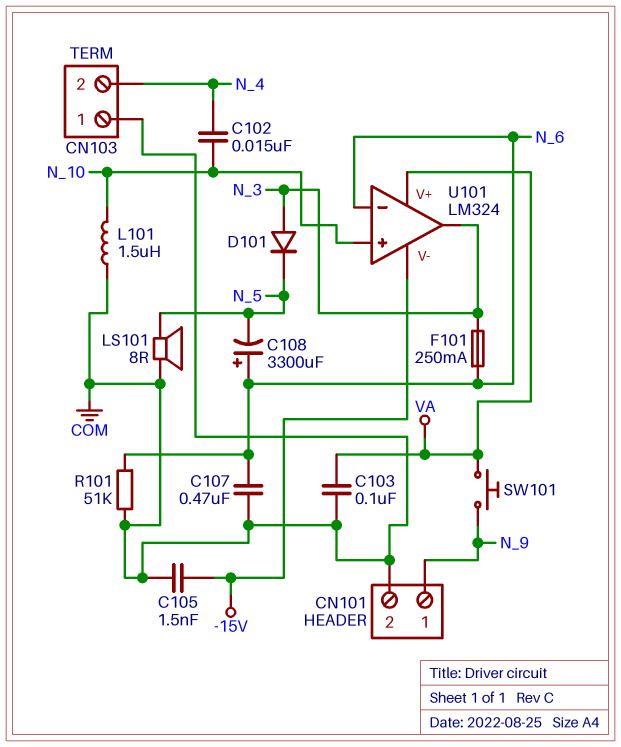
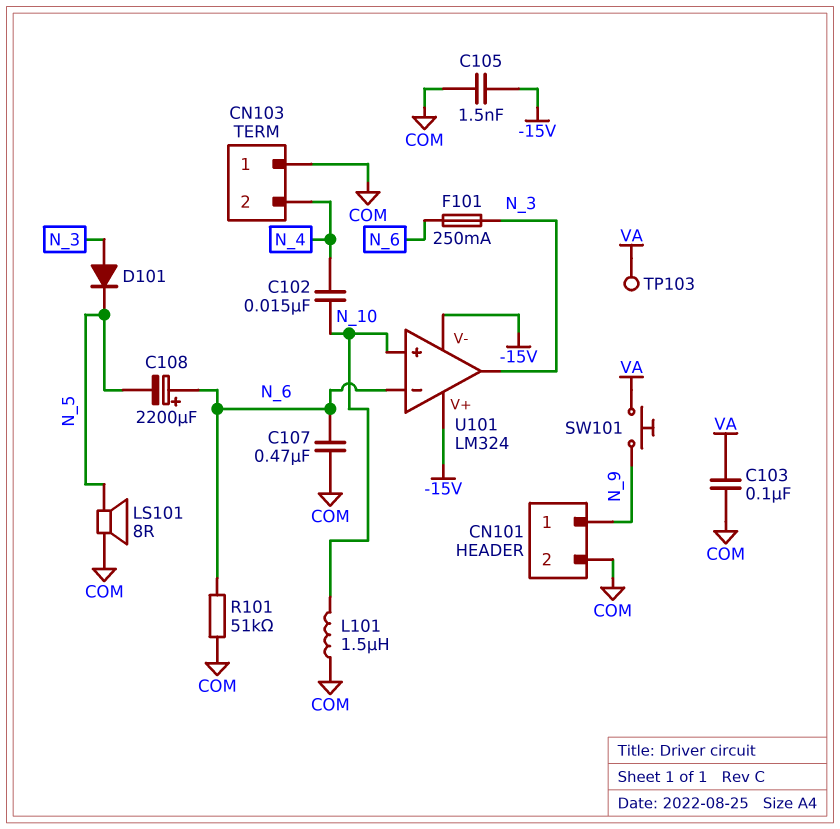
C108: 3300uF (plus N_6, minus N_5) -> 2200uF (plus N_6, minus N_5)
TP103: none -> test point (VA)
U101 pin V+: VA -> -15V

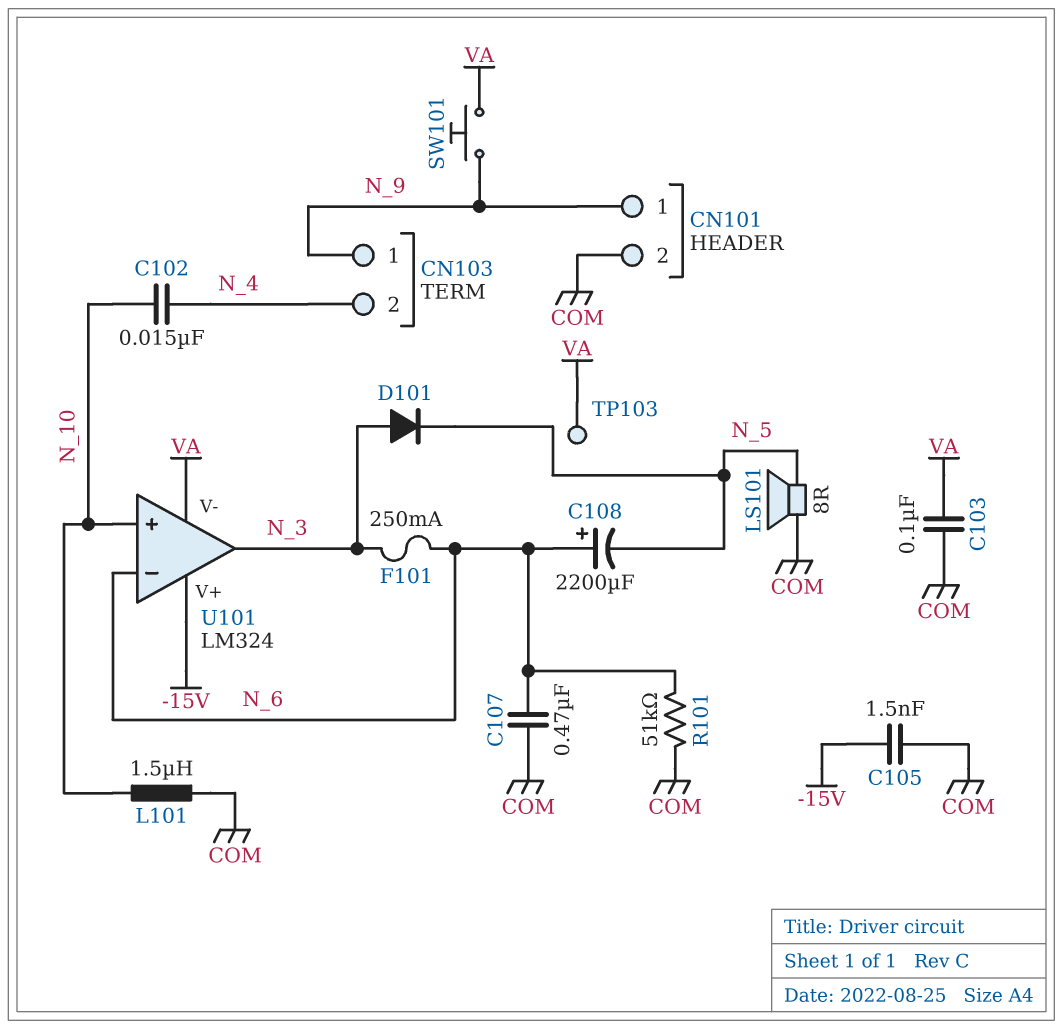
CN103 pin 1: COM -> N_9
U101 pin V-: -15V -> VA

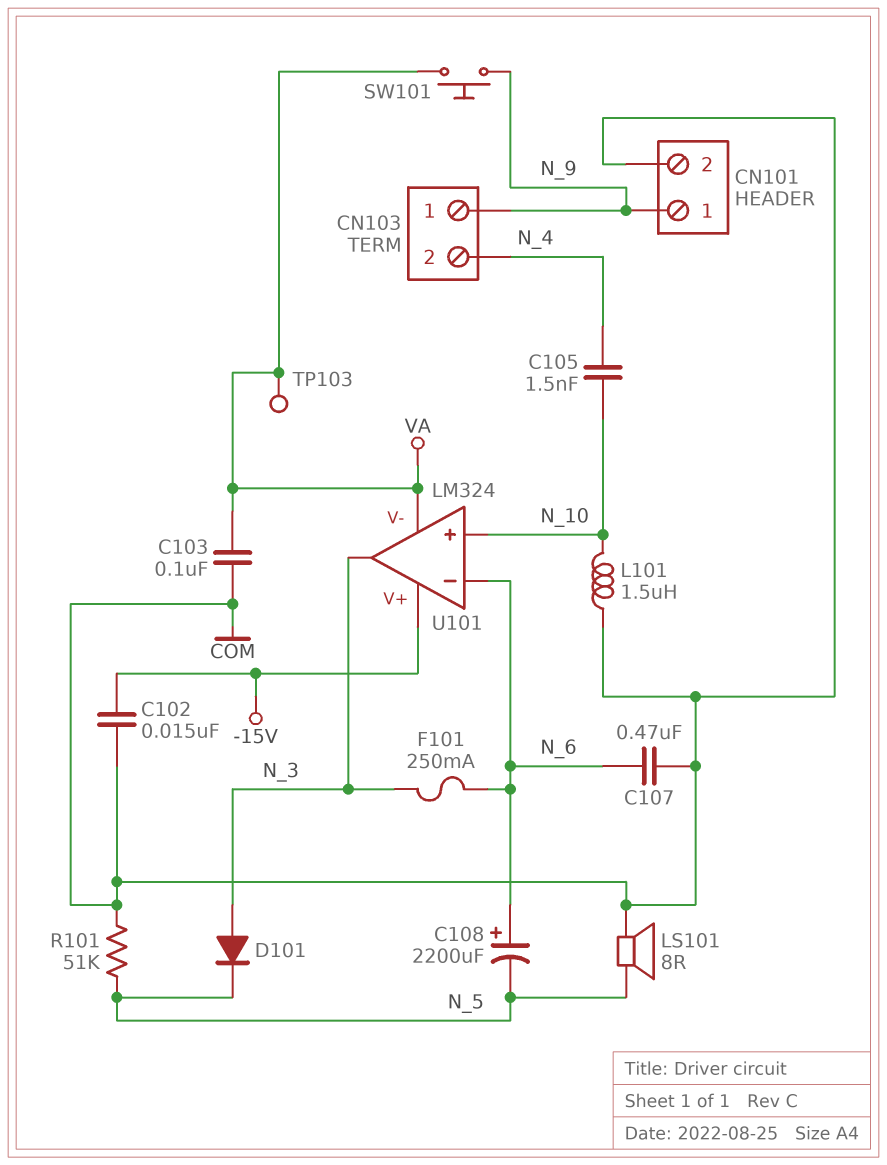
C102: 15nF (N_4, N_10) -> 15nF (-15V, COM)
C105: 1.5nF (-15V, COM) -> 1.5nF (N_4, N_10)
R101: 51k (COM, N_6) -> 51k (COM, N_5)

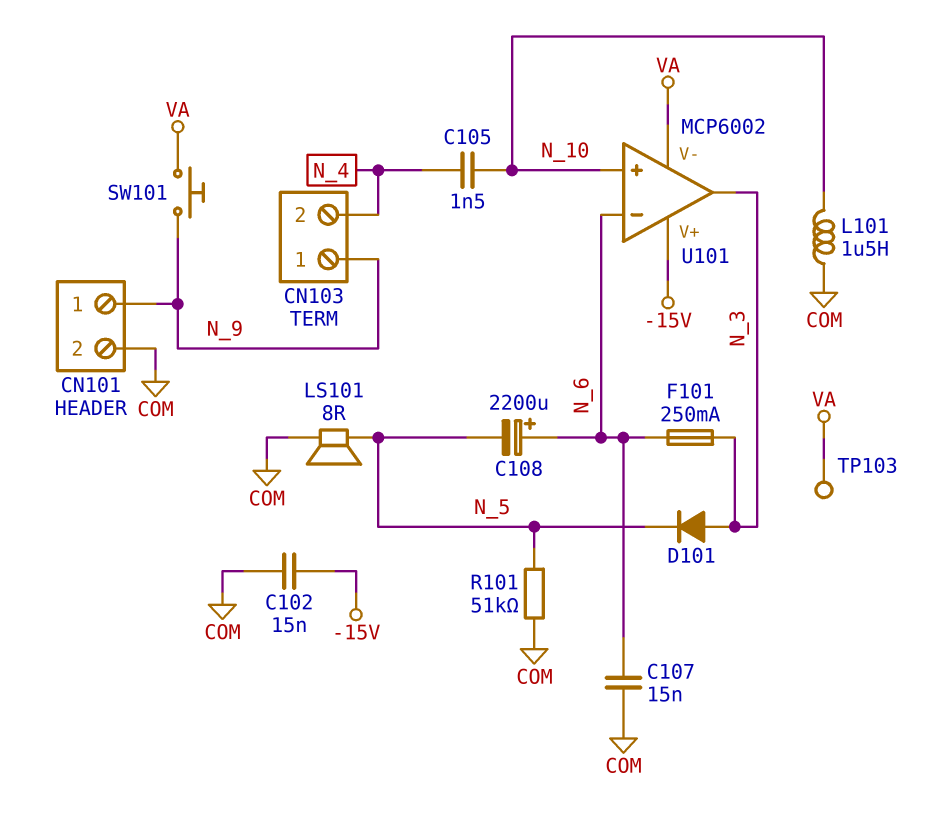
C103: 100nF (COM, VA) -> none
C107: 470nF (COM, N_6) -> 15nF (COM, N_6)
U101: LM324 -> MCP6002

